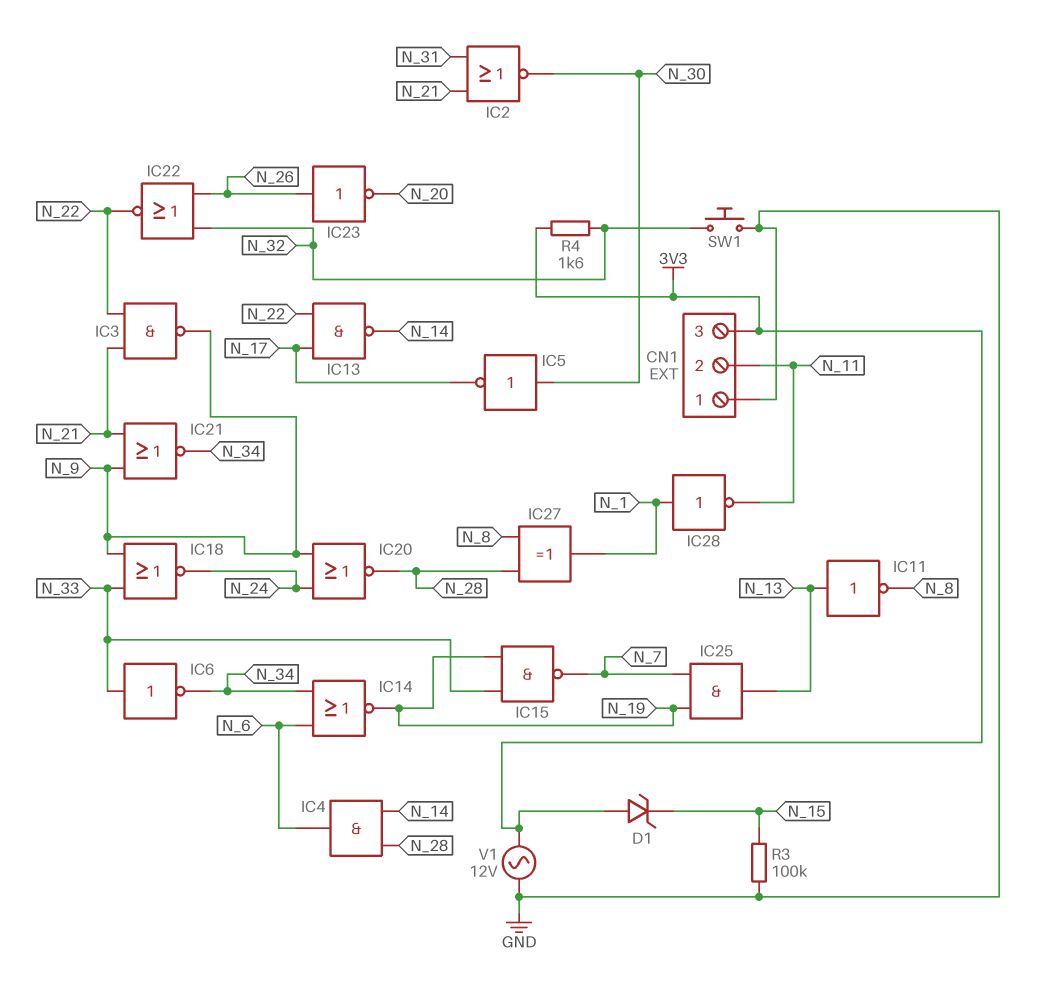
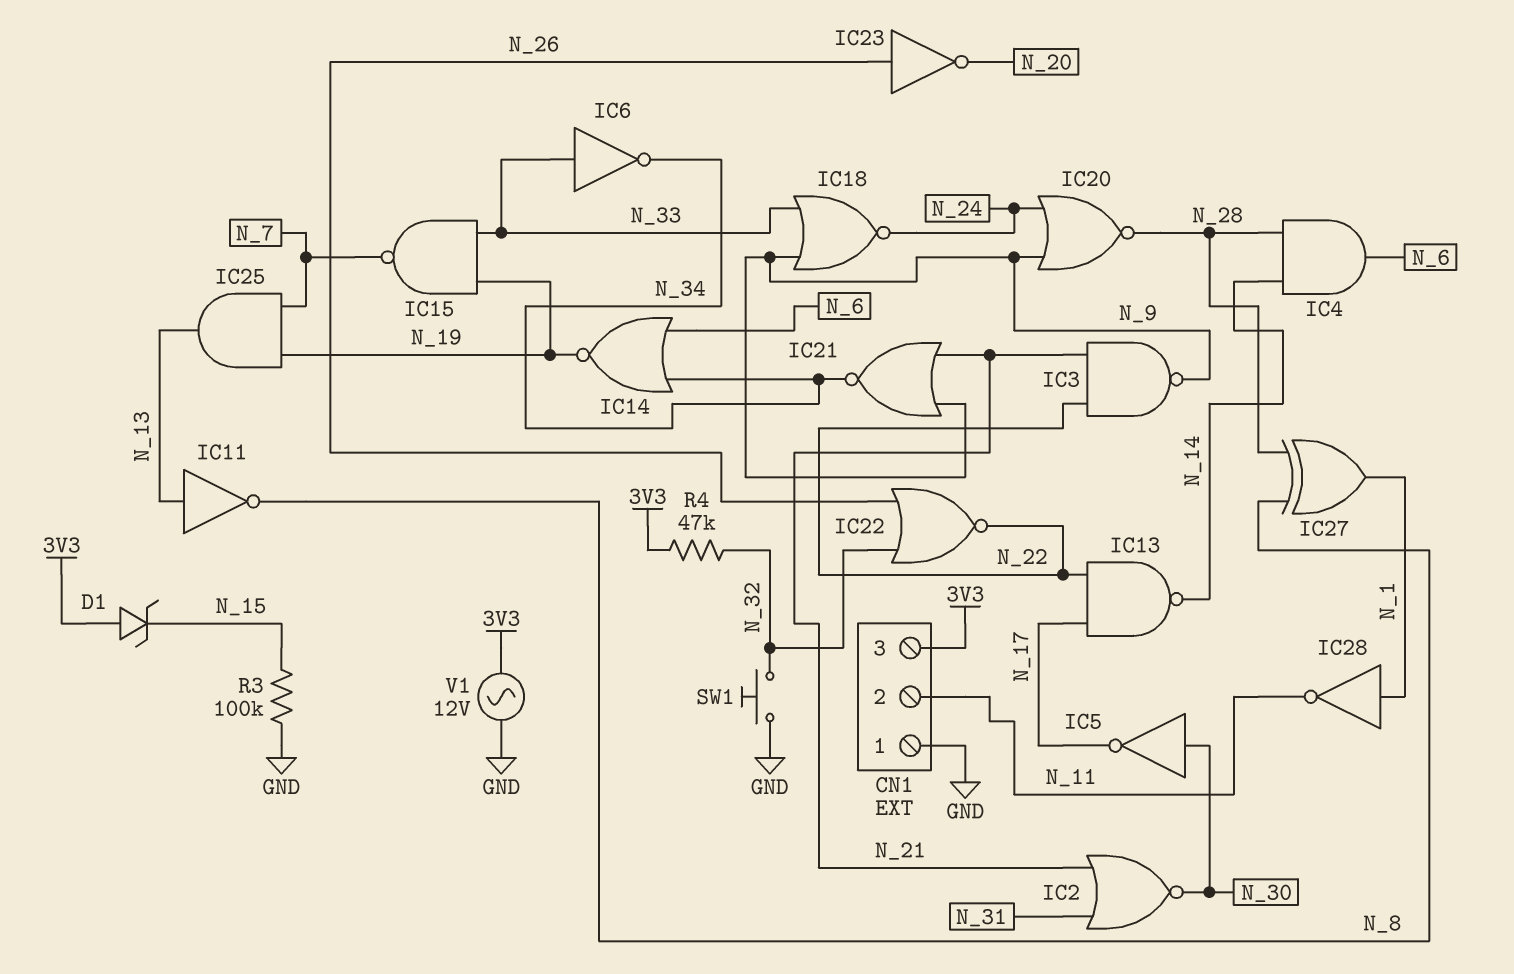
R4: 1.6k (3V3, N_32) -> 47k (3V3, N_32)

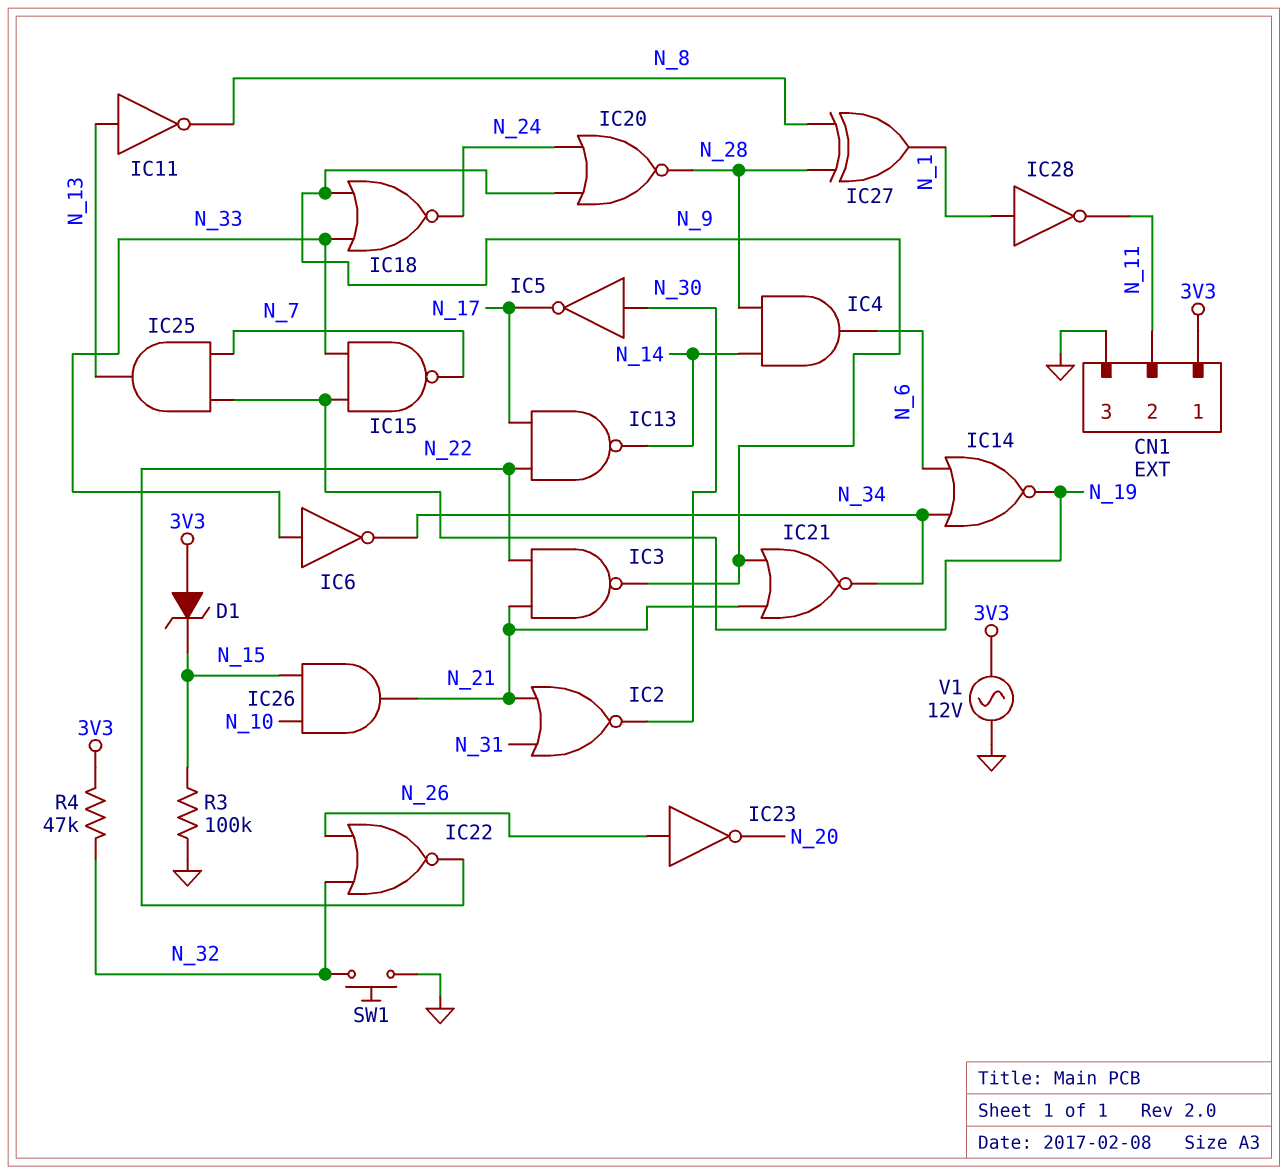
CN1 pin 1: GND -> 3V3
CN1 pin 3: 3V3 -> GND
IC26: none -> AND (in N_10, in N_15, out N_21)

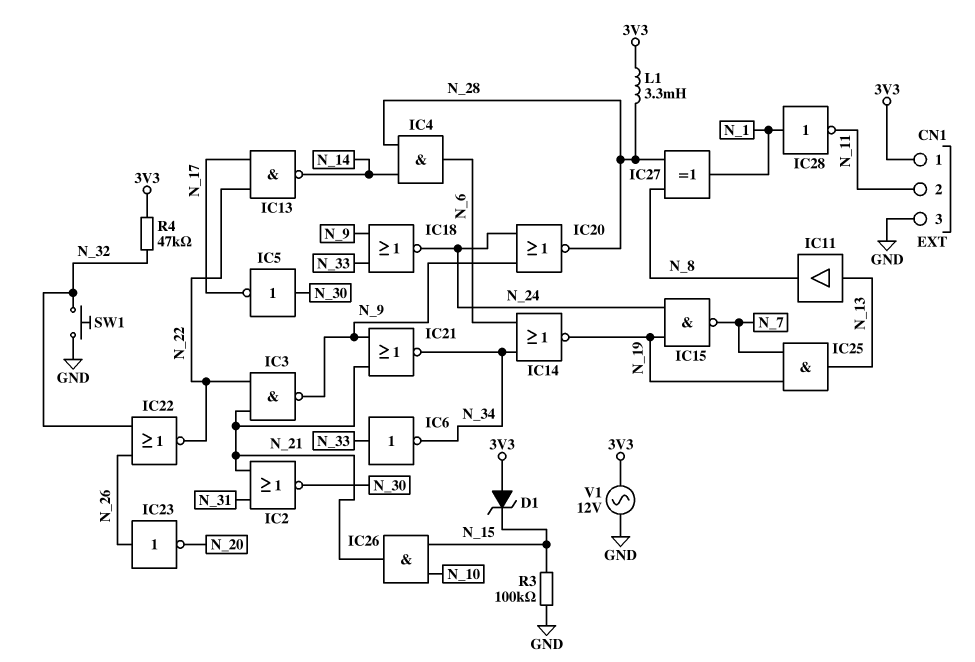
IC11: NOT (in N_13, out N_8) -> buffer (in N_13, out N_8)
IC15: NAND (in N_19, in N_33, out N_7) -> NAND (in N_19, in N_24, out N_7)
L1: none -> 3.3mH (3V3, N_28)

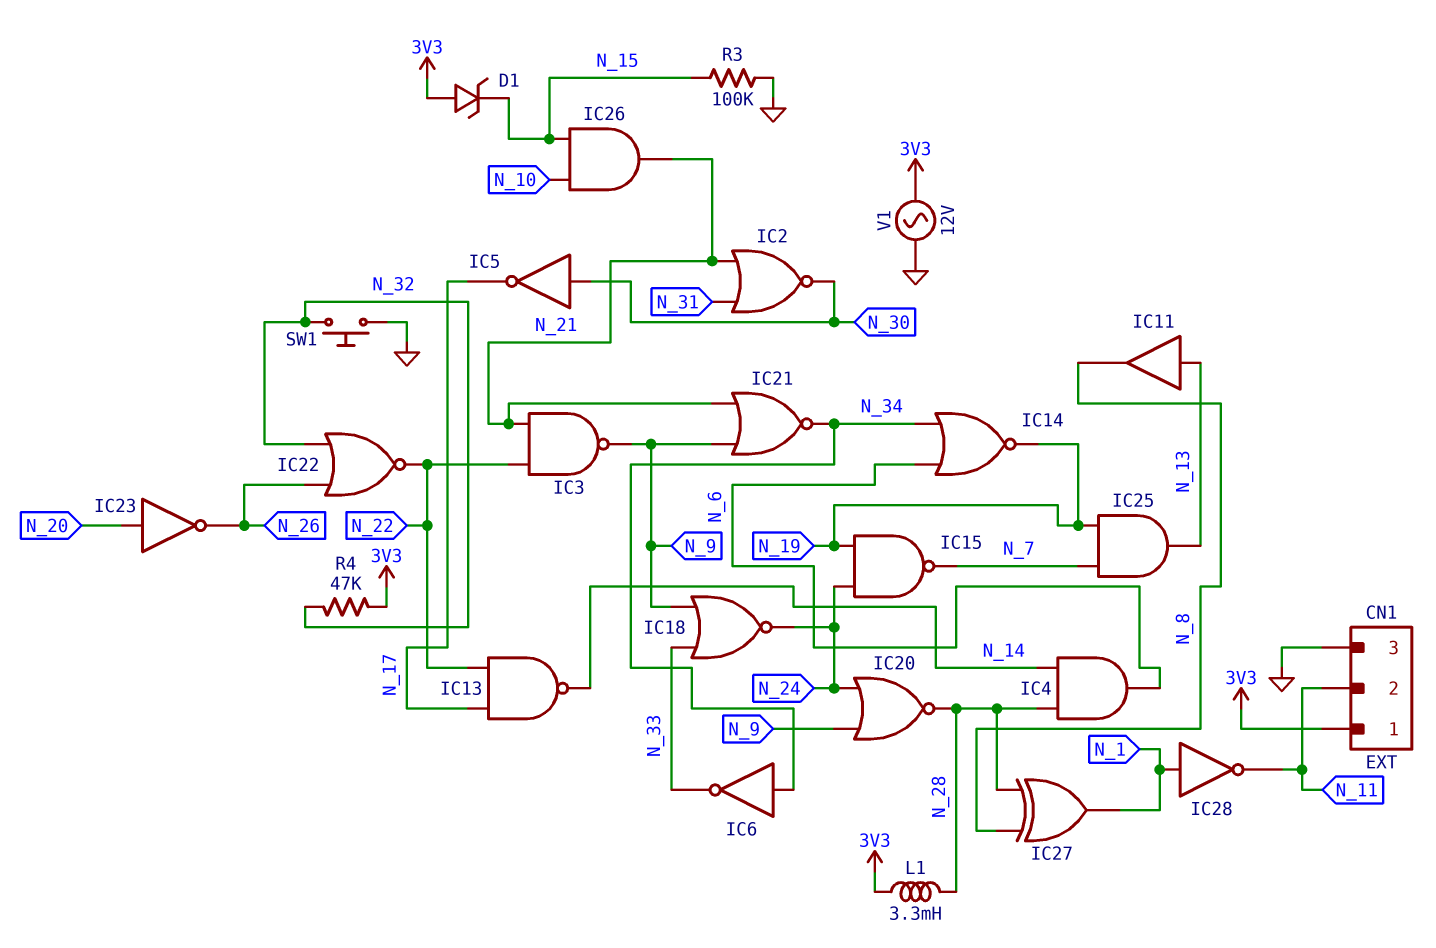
IC6: NOT (in N_33, out N_34) -> NOT (in N_34, out N_33)
IC23: NOT (in N_26, out N_20) -> NOT (in N_20, out N_26)

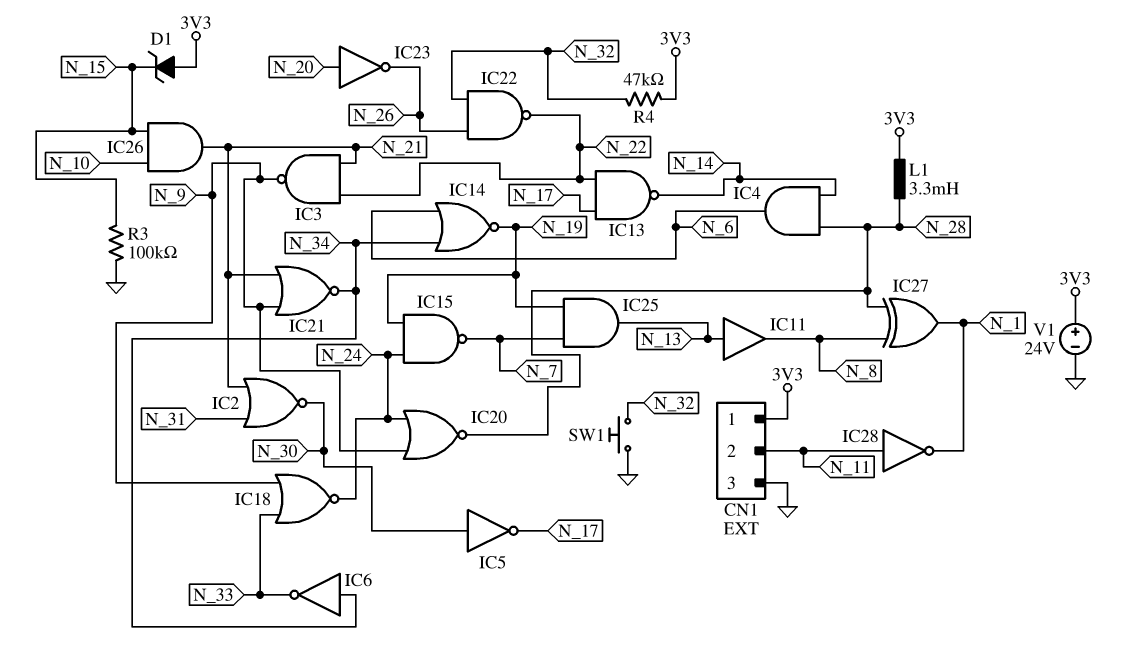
IC22: NOR (in N_26, in N_32, out N_22) -> NAND (in N_26, in N_32, out N_22)
IC28: NOT (in N_1, out N_11) -> NOT (in N_11, out N_1)
V1: AC 12V (3V3, GND) -> 24V (plus 3V3, minus GND)

